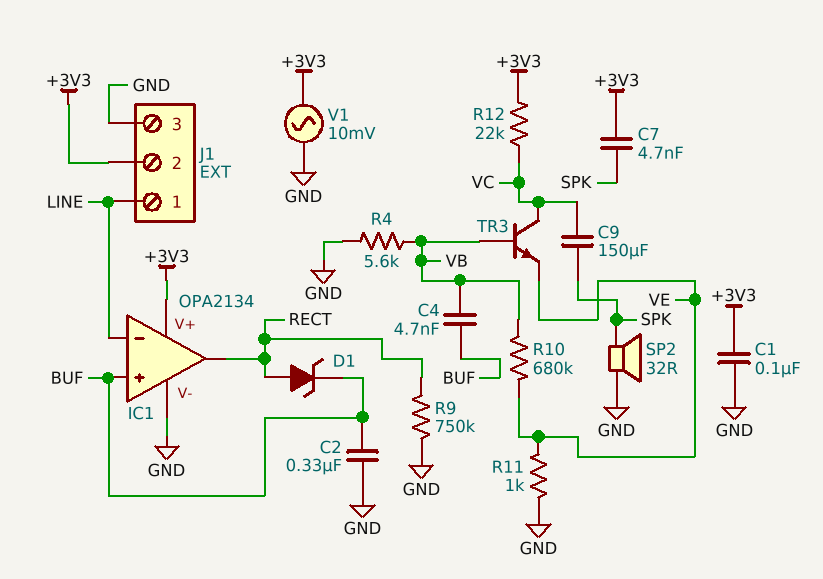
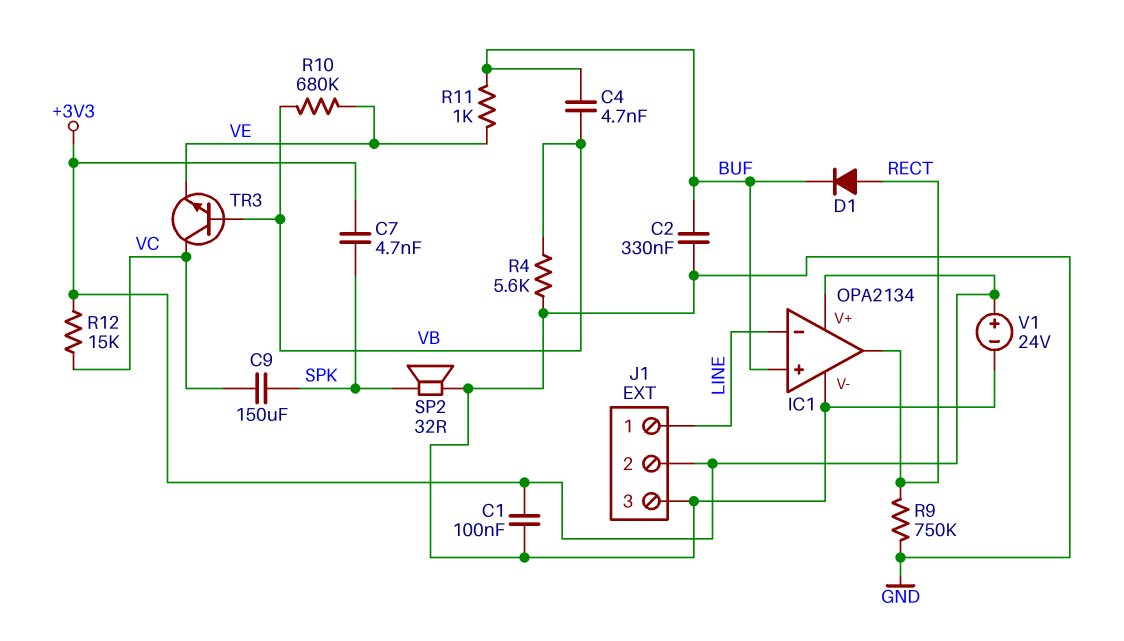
D1: zener (A RECT, K BUF) -> diode (A RECT, K BUF)
R11: 1k (GND, VE) -> 1k (BUF, VE)
R12: 22k (+3V3, VC) -> 15k (+3V3, VC)
V1: AC 10mV (+3V3, GND) -> 24V (plus +3V3, minus GND)

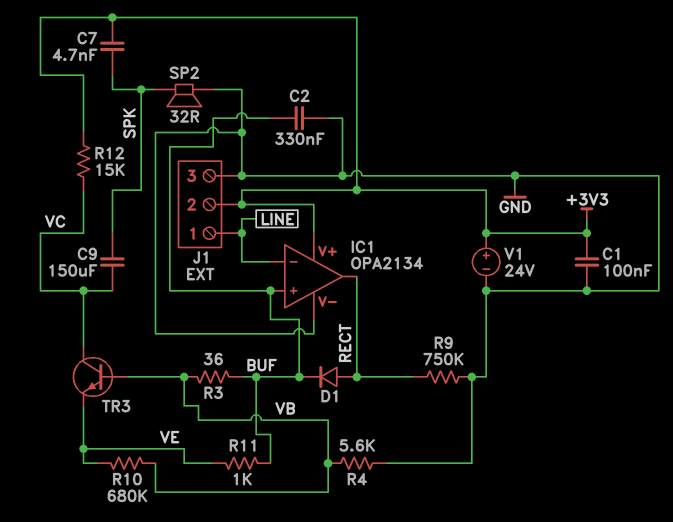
C4: 4.7nF (BUF, VB) -> none
R3: none -> 36 (BUF, VB)

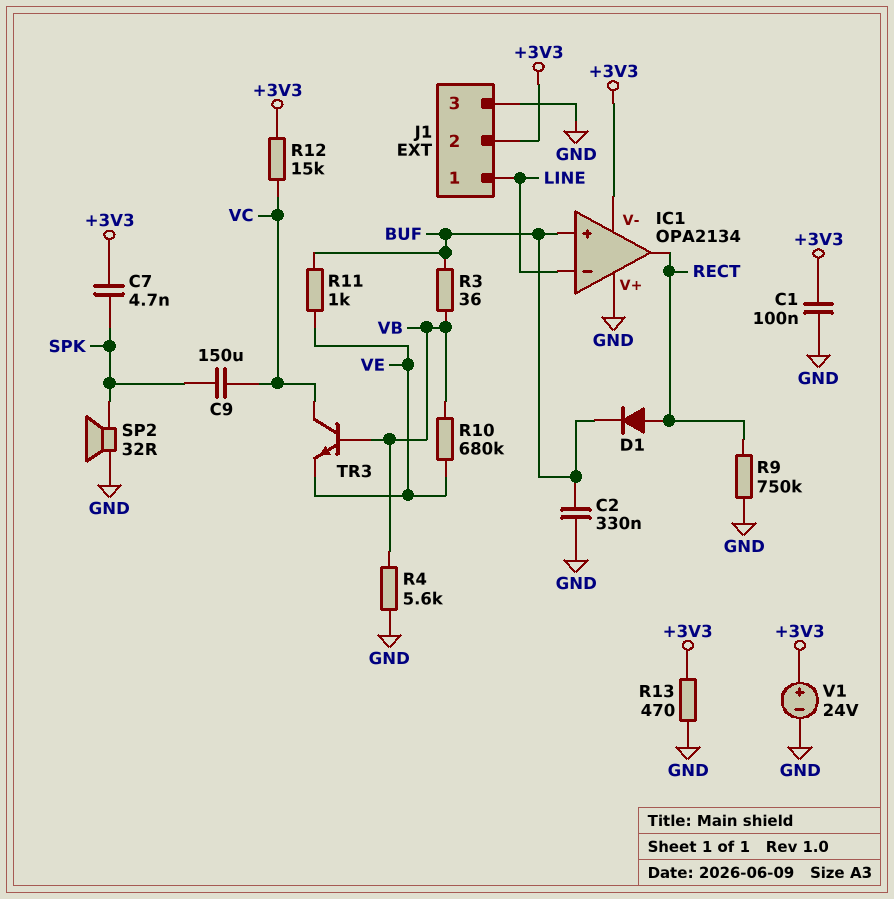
IC1 pin V+: +3V3 -> GND
IC1 pin V-: GND -> +3V3
R13: none -> 470 (+3V3, GND)

